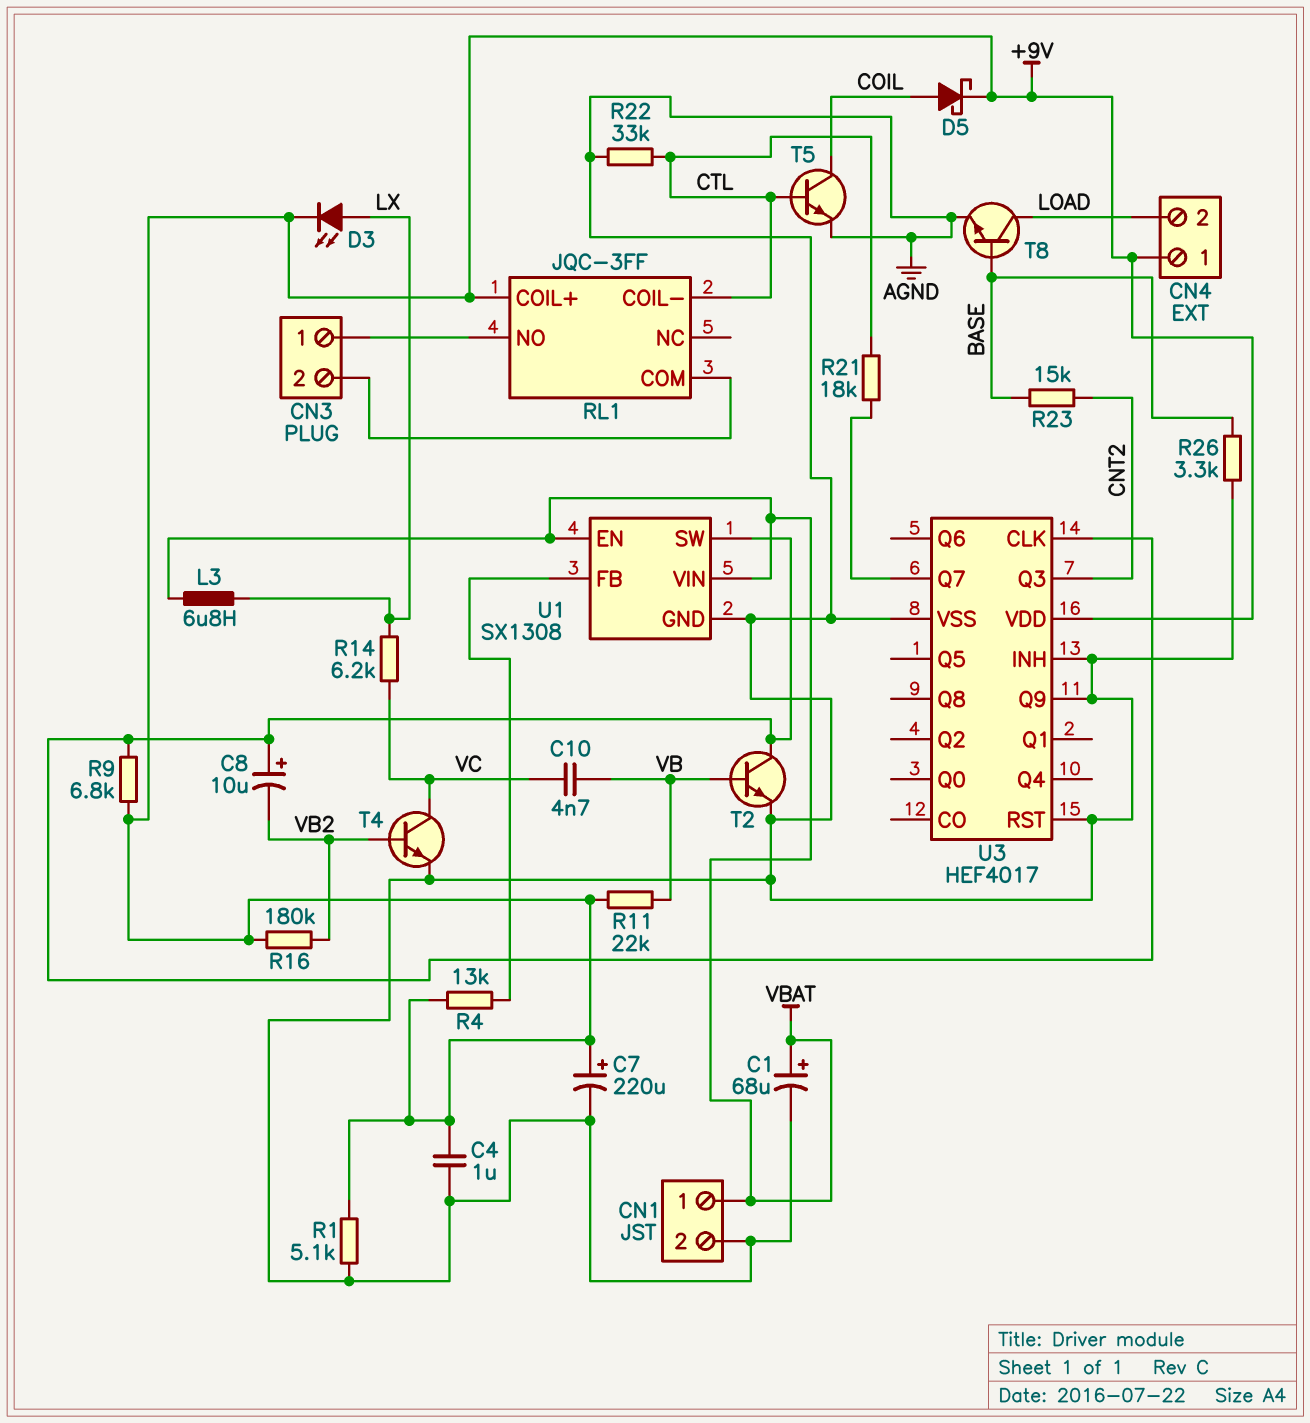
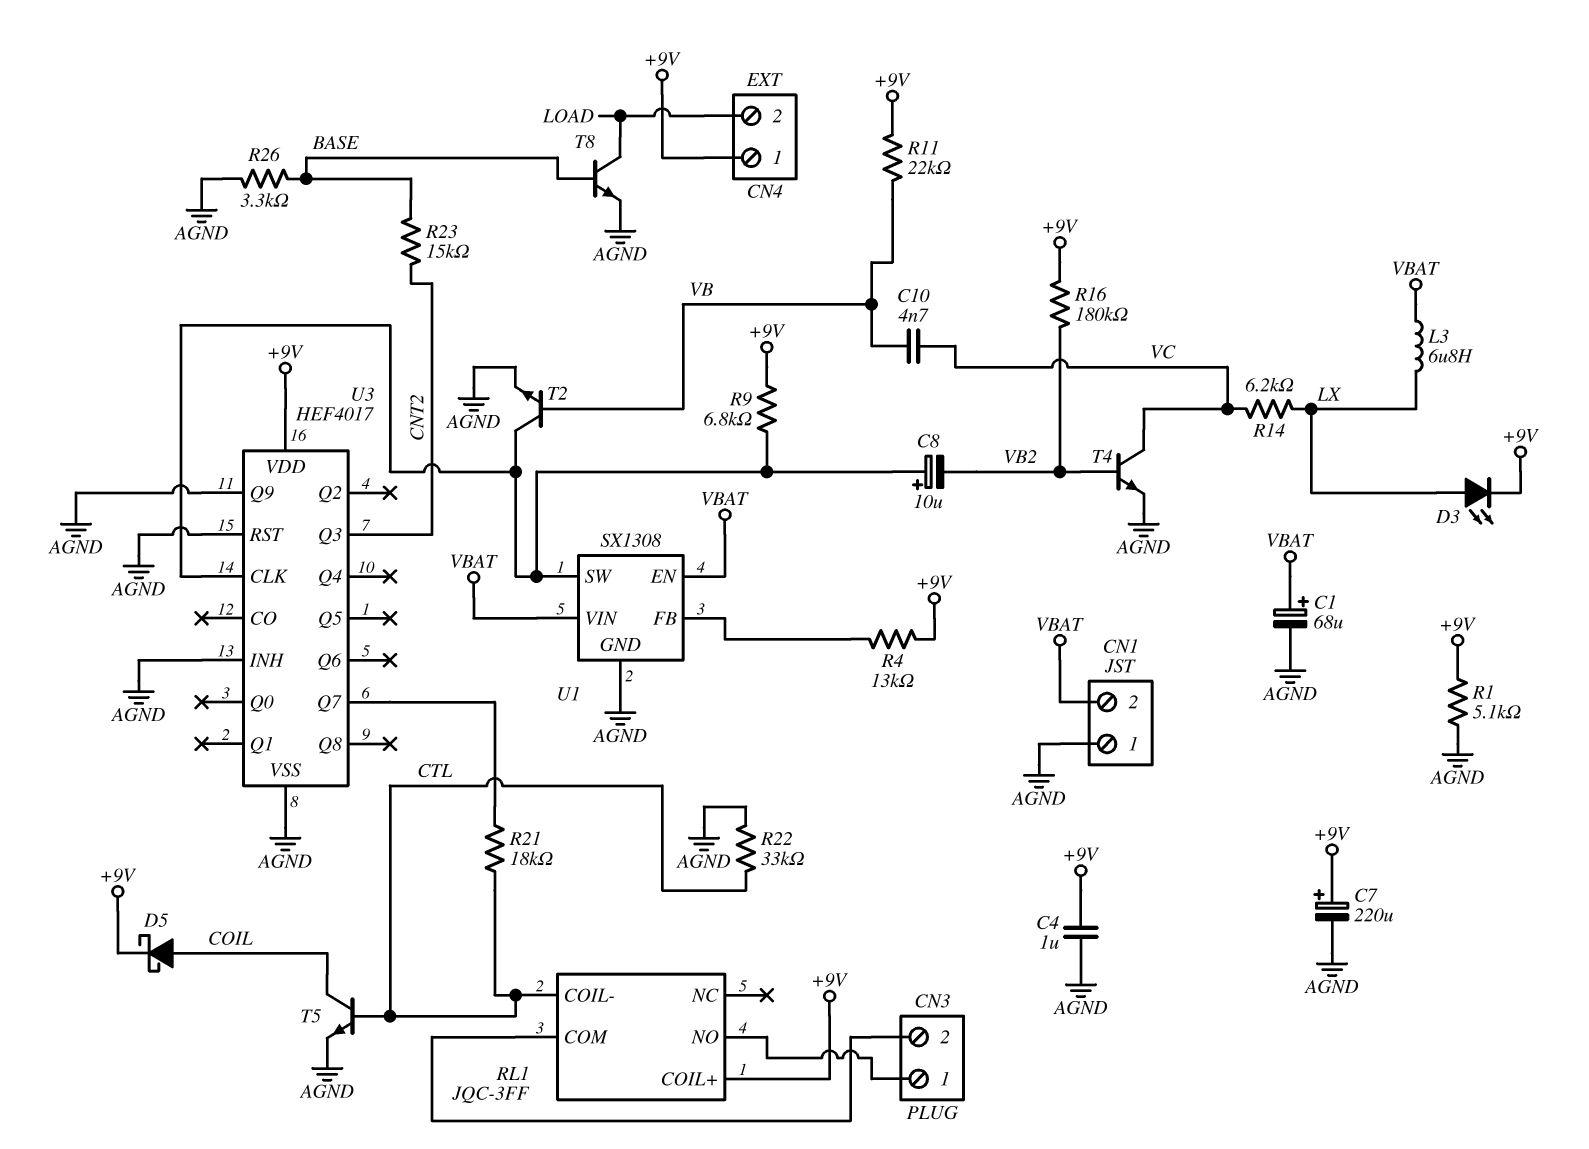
CN1 pin 1: VBAT -> AGND
CN1 pin 2: AGND -> VBAT

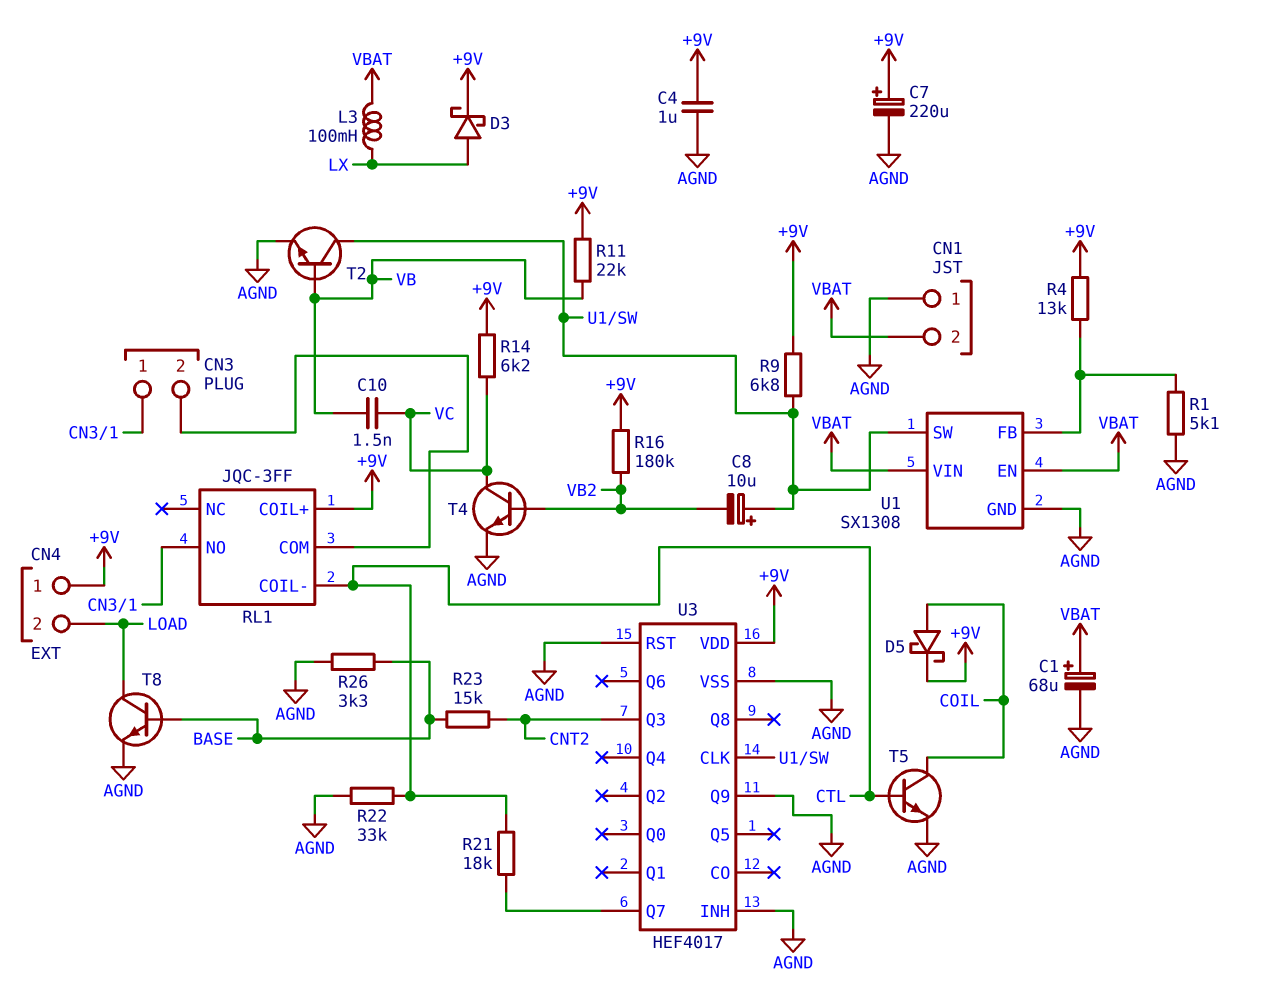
C10: 4.7nF (VB, VC) -> 1.5nF (VB, VC)
D3: LED (A LX, K +9V) -> schottky (A LX, K +9V)
L3: 6.8uH (LX, VBAT) -> 100mH (LX, VBAT)
R1: 5.1k (+9V, AGND) -> 5.1k (AGND, U1/FB)
R14: 6.2k (LX, VC) -> 6.2k (+9V, VC)

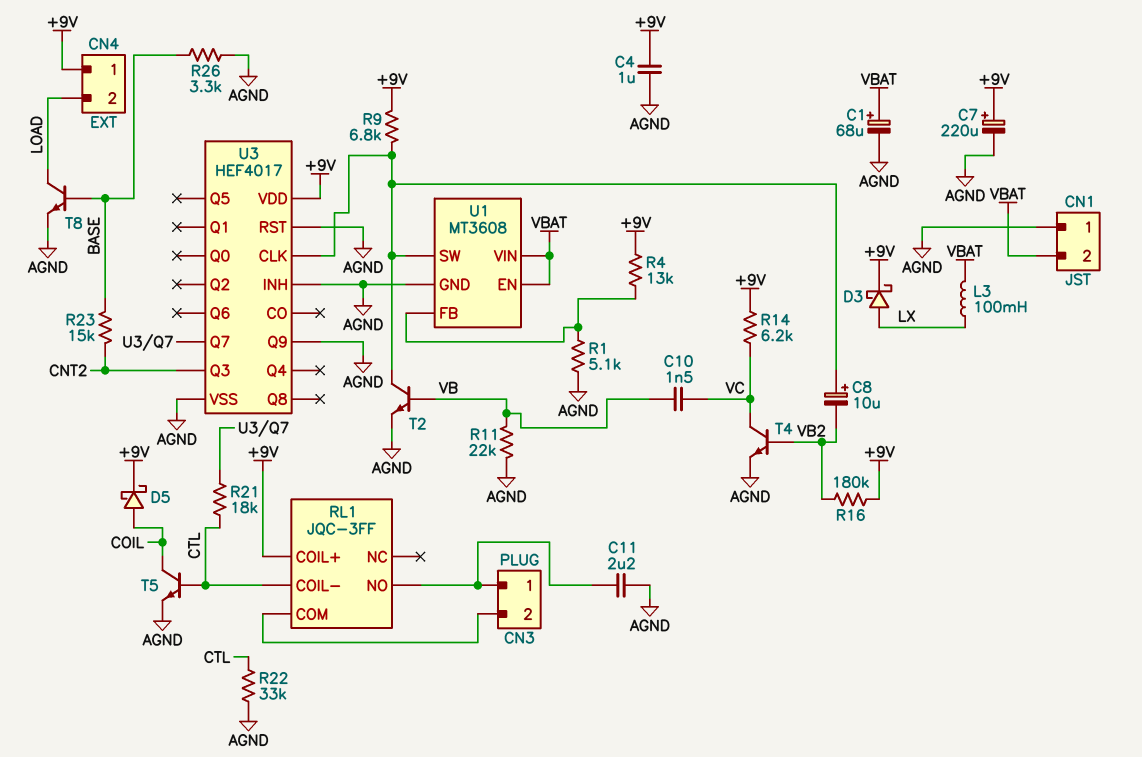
C11: none -> 2.2uF (AGND, CN3/1)
R11: 22k (+9V, VB) -> 22k (AGND, VB)
U1: SX1308 -> MT3608

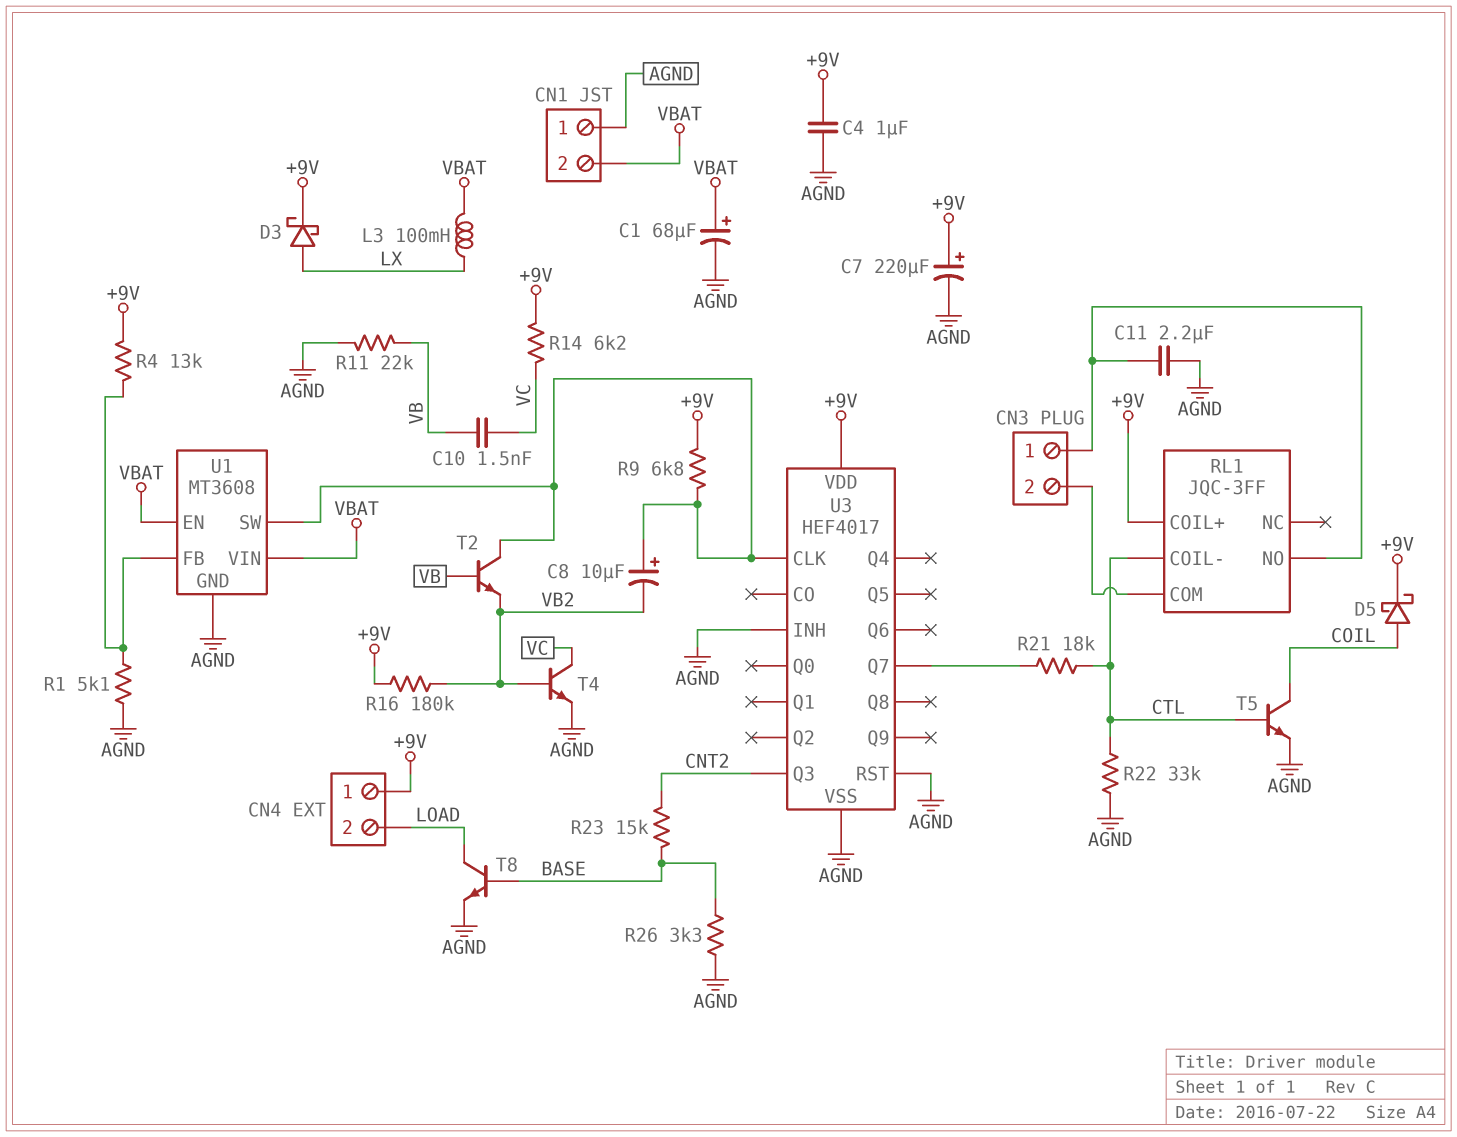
T2: NPN (B VB, C U1/SW, E AGND) -> NPN (B VB, C U1/SW, E VB2)
U3 pin Q9: AGND -> none

